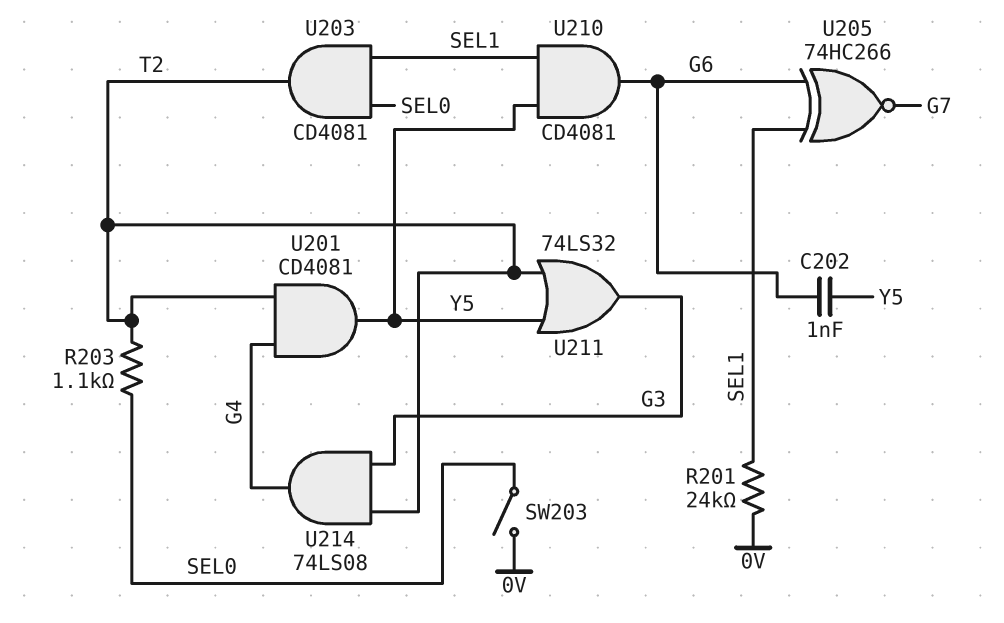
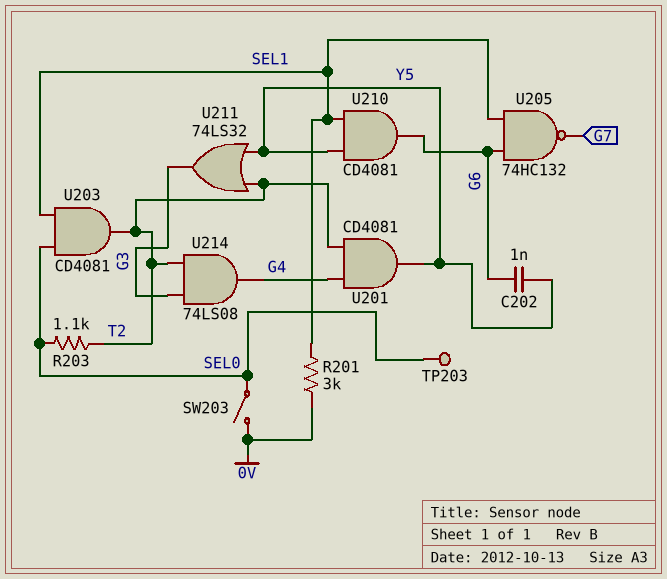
R201: 24k (0V, SEL1) -> 3k (0V, SEL1)
TP203: none -> test point (SEL0)
U205: XNOR 74HC266 (in G6, in SEL1, out G7) -> NAND 74HC132 (in G6, in SEL1, out G7)

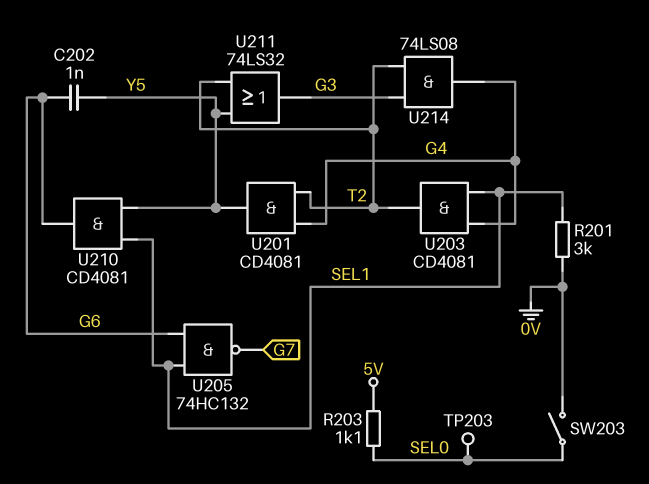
R203: 1.1k (SEL0, T2) -> 1.1k (5V, SEL0)
U203: AND CD4081 (in SEL0, in SEL1, out T2) -> AND CD4081 (in G4, in SEL1, out T2)

